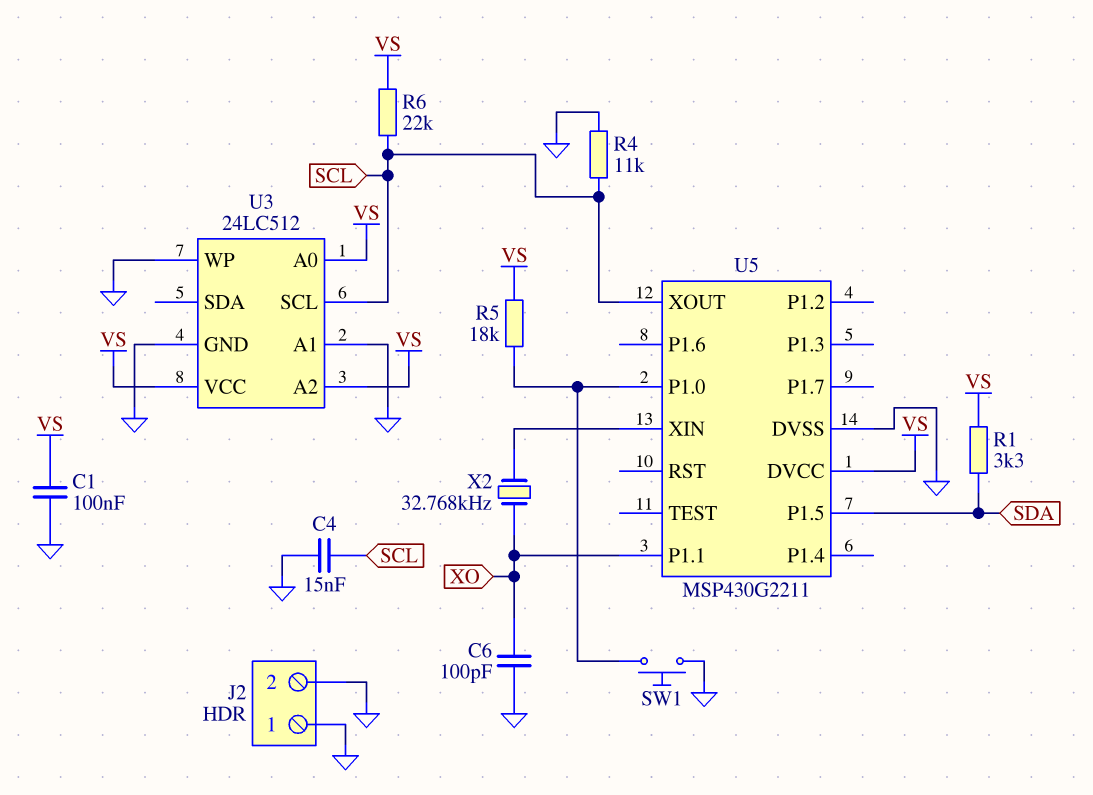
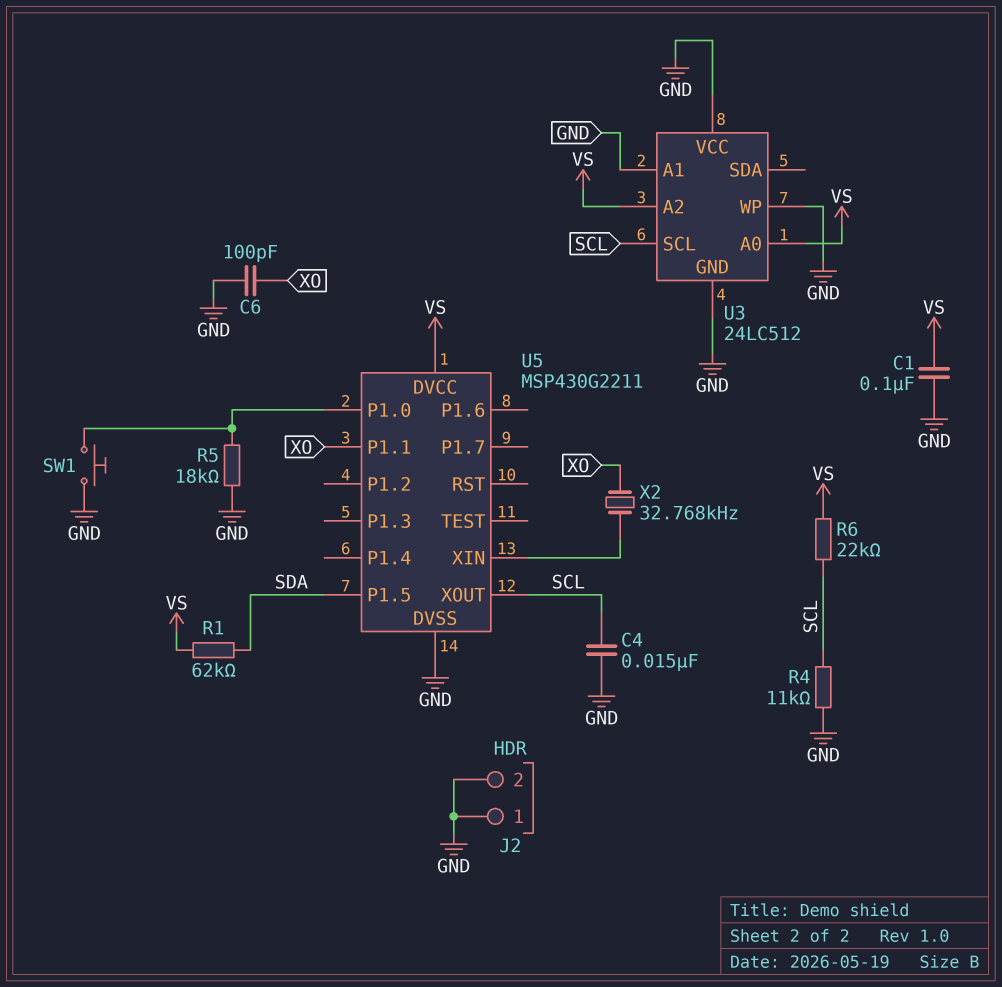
R1: 3.3k (SDA, VS) -> 62k (SDA, VS)
R5: 18k (U5/P1.0, VS) -> 18k (GND, U5/P1.0)
U3 pin VCC: VS -> GND

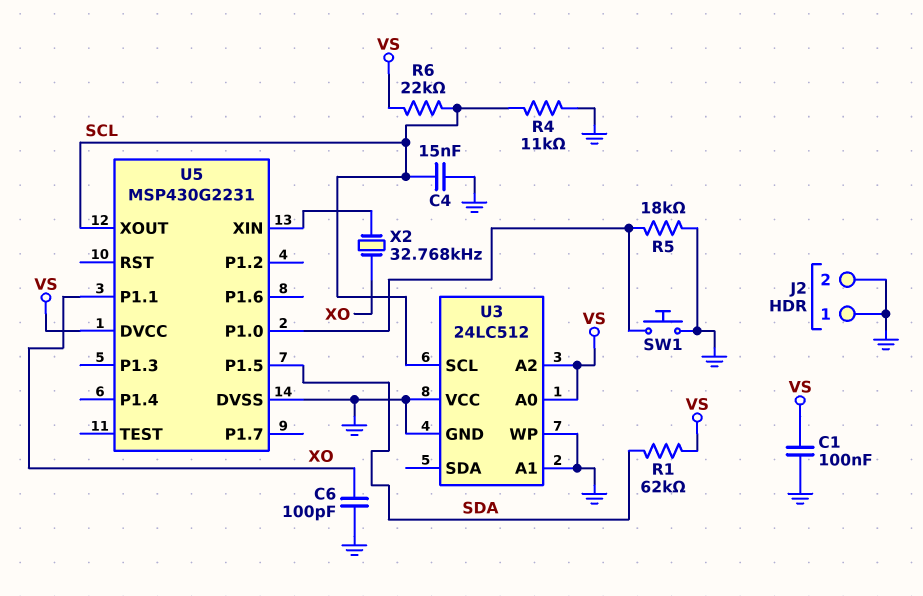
U5: MSP430G2211 -> MSP430G2231

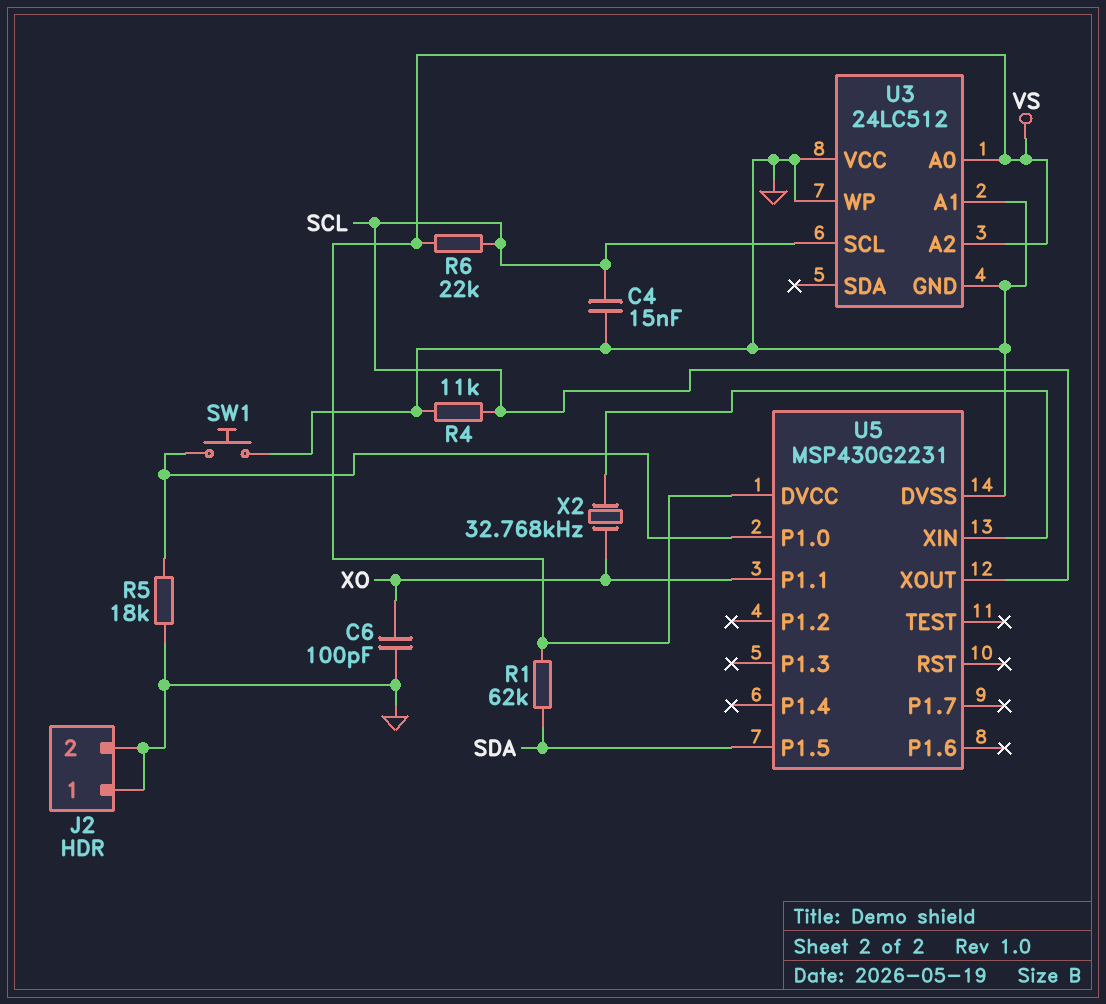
C1: 100nF (GND, VS) -> none

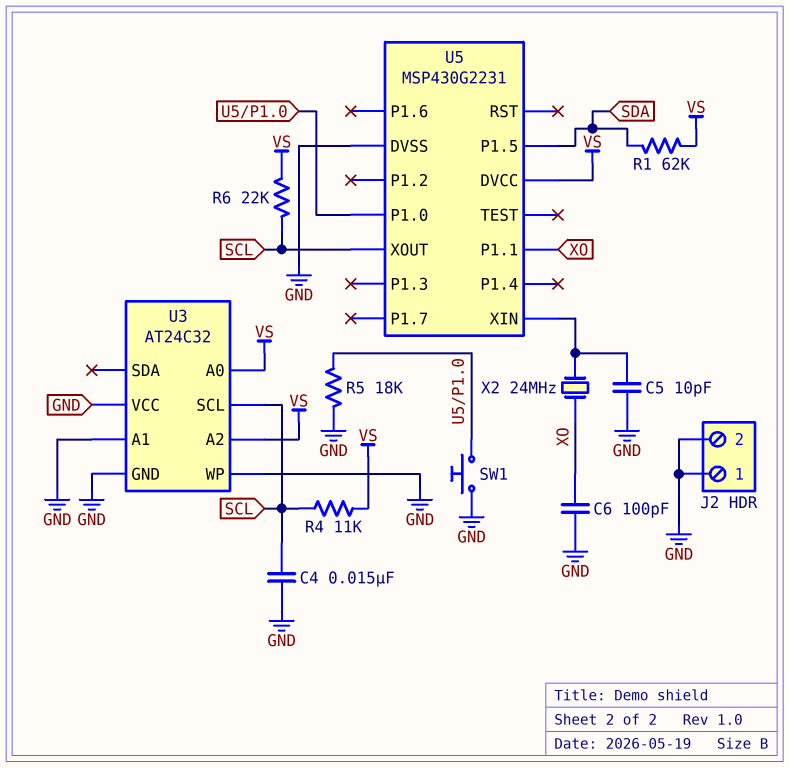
C5: none -> 10pF (GND, U5/XIN)
R4: 11k (GND, SCL) -> 11k (SCL, VS)
U3: 24LC512 -> AT24C32
X2: 32.768kHz (U5/XIN, XO) -> 24MHz (U5/XIN, XO)

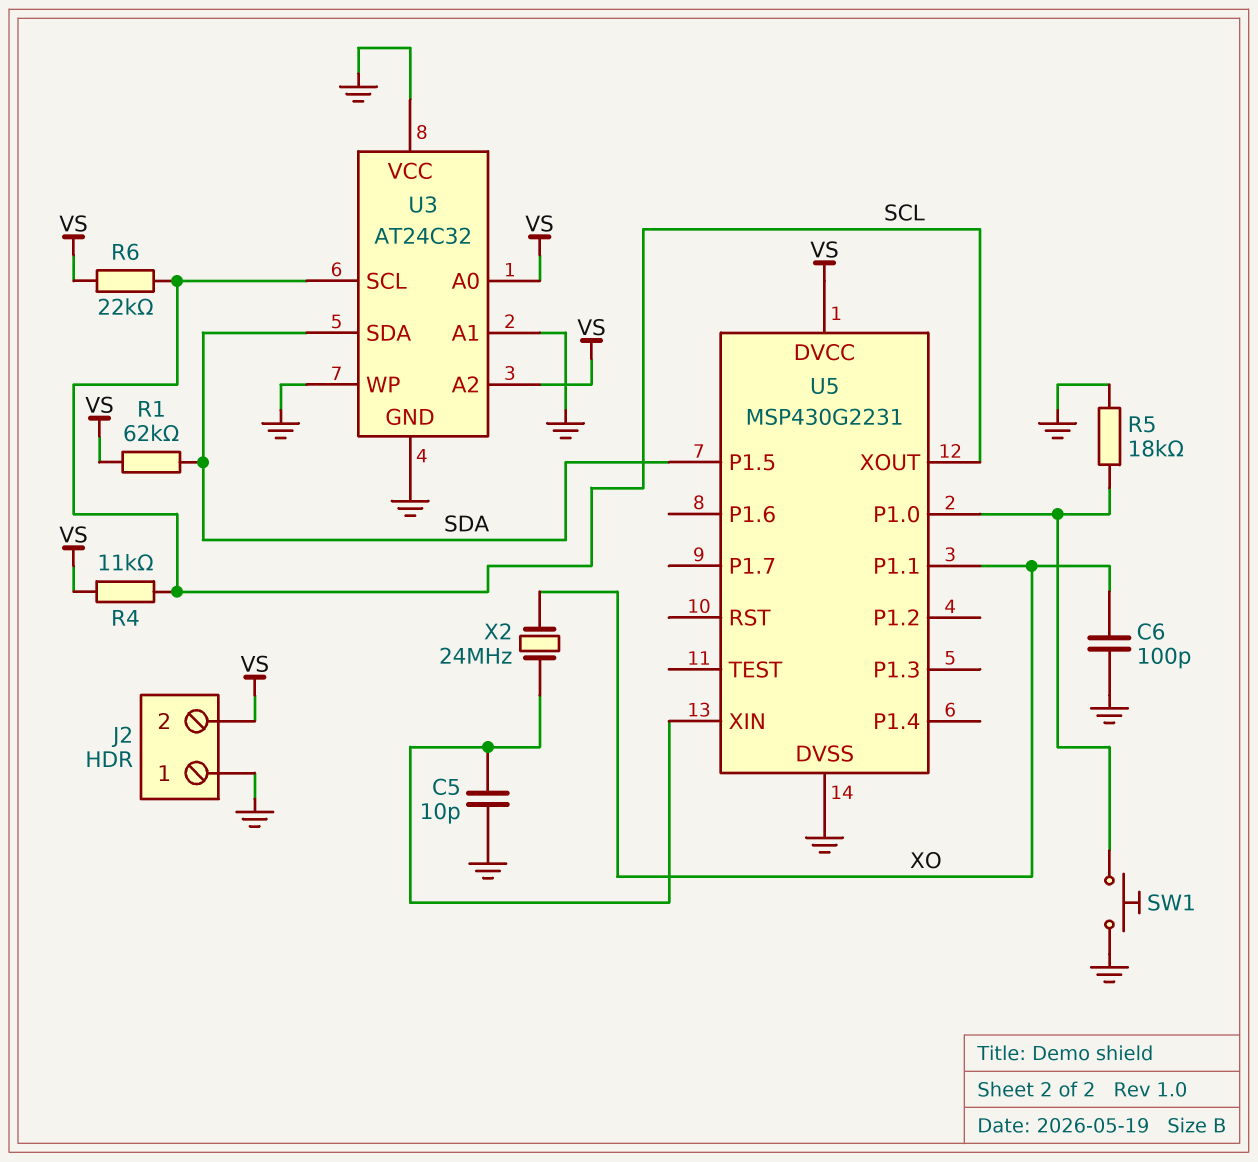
C4: 15nF (GND, SCL) -> none
J2 pin 2: GND -> VS
U3 pin SDA: none -> SDA

